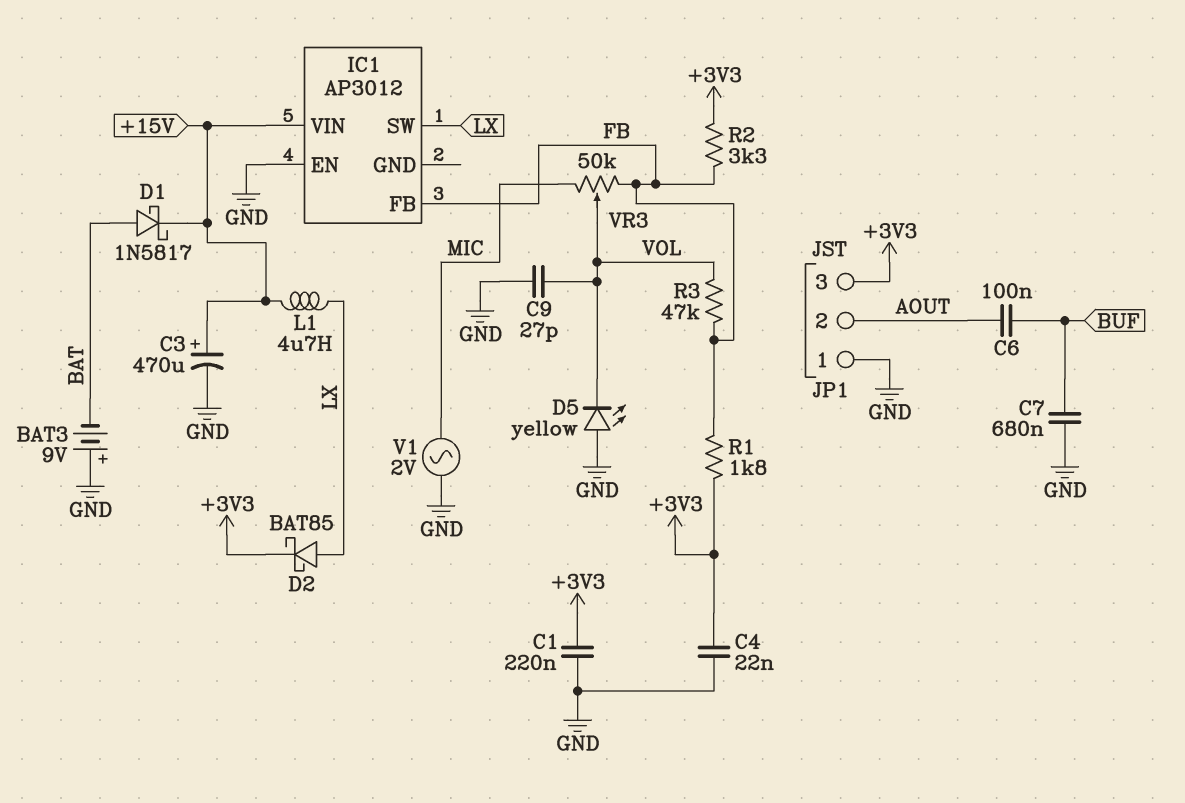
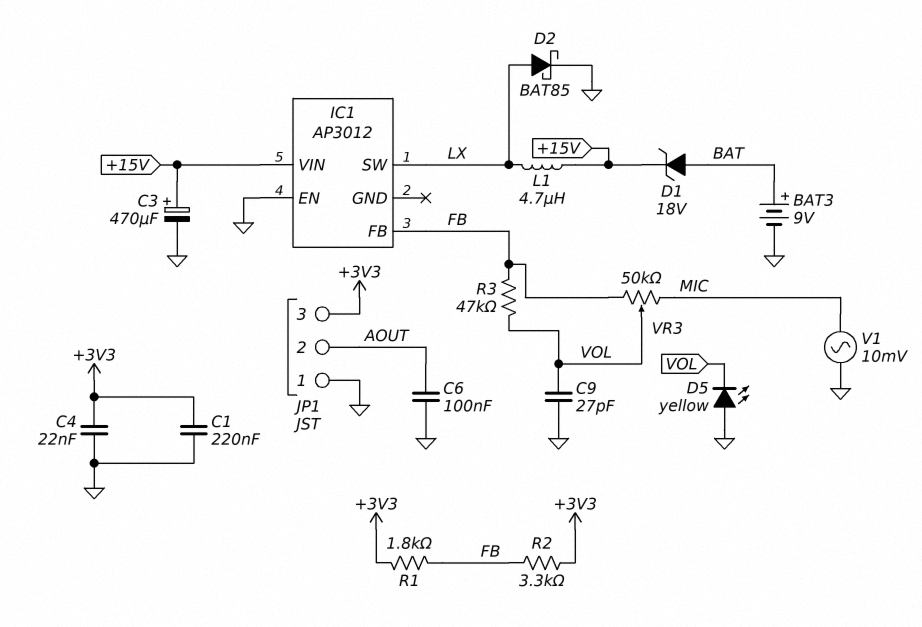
BAT3: 9V (plus GND, minus BAT) -> 9V (plus BAT, minus GND)
C6: 100nF (AOUT, BUF) -> 100nF (AOUT, GND)
C7: 680nF (BUF, GND) -> none
D1: schottky 1N5817 (A BAT, K +15V) -> zener 18V (A BAT, K +15V)
D2: schottky BAT85 (A LX, K +3V3) -> schottky BAT85 (A LX, K GND)
V1: AC 2V (GND, MIC) -> AC 10mV (GND, MIC)

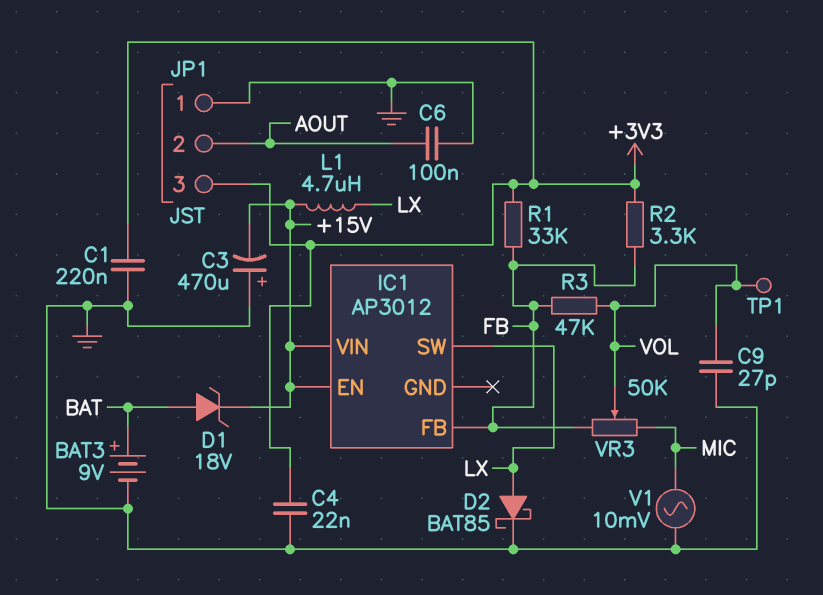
C3: 470uF (plus +15V, minus GND) -> 470uF (plus GND, minus +15V)
D5: LED yellow (A GND, K VOL) -> none
IC1 pin EN: GND -> +15V
R1: 1.8k (+3V3, FB) -> 33k (+3V3, FB)
TP1: none -> test point (VOL)

